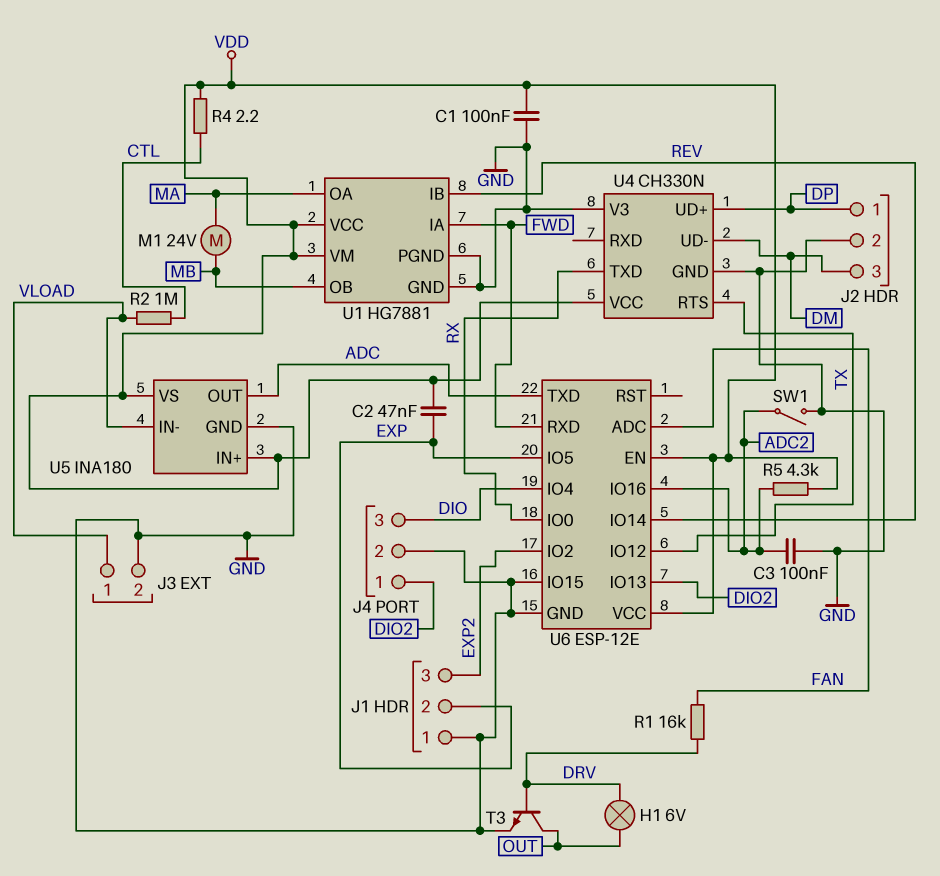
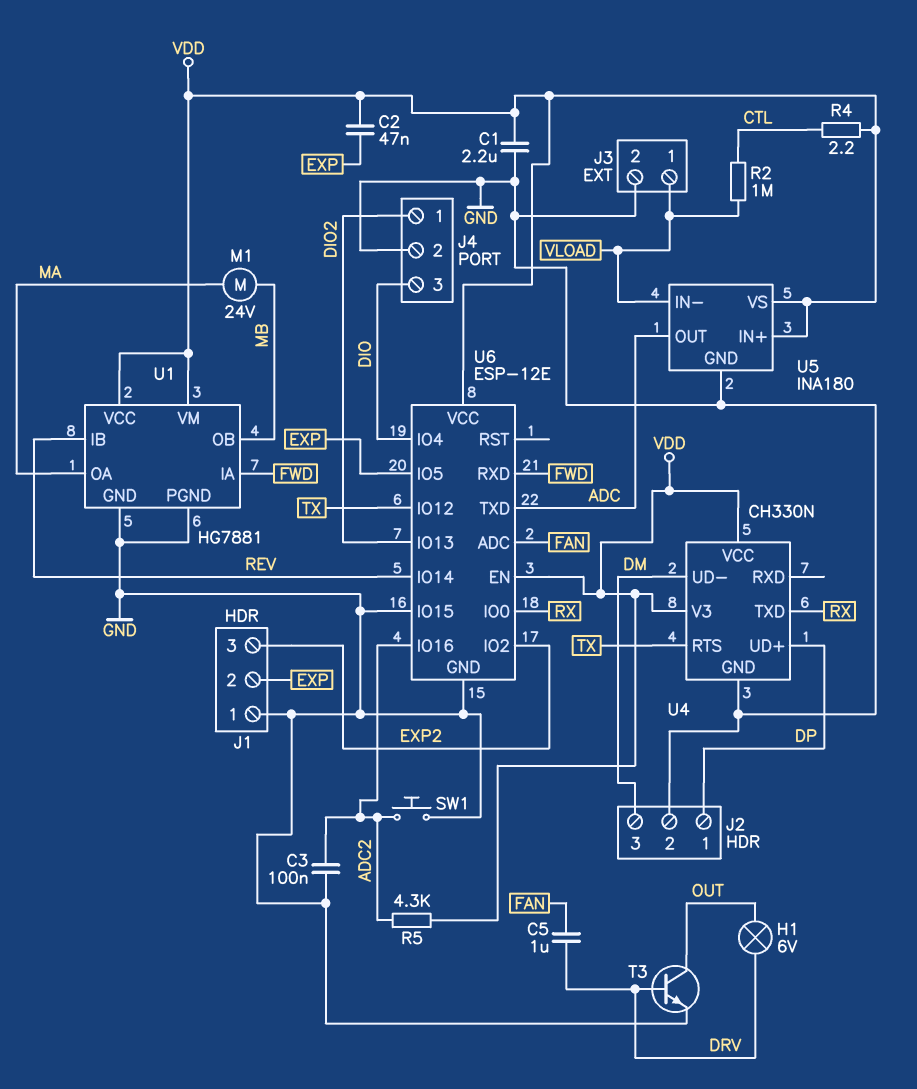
C1: 100nF (GND, VDD) -> 2.2uF (GND, VDD)
C5: none -> 1uF (DRV, FAN)
R1: 16k (DRV, FAN) -> none
SW1: switch (ADC2, GND) -> button (ADC2, GND)
U4 pin V3: GND -> VDD

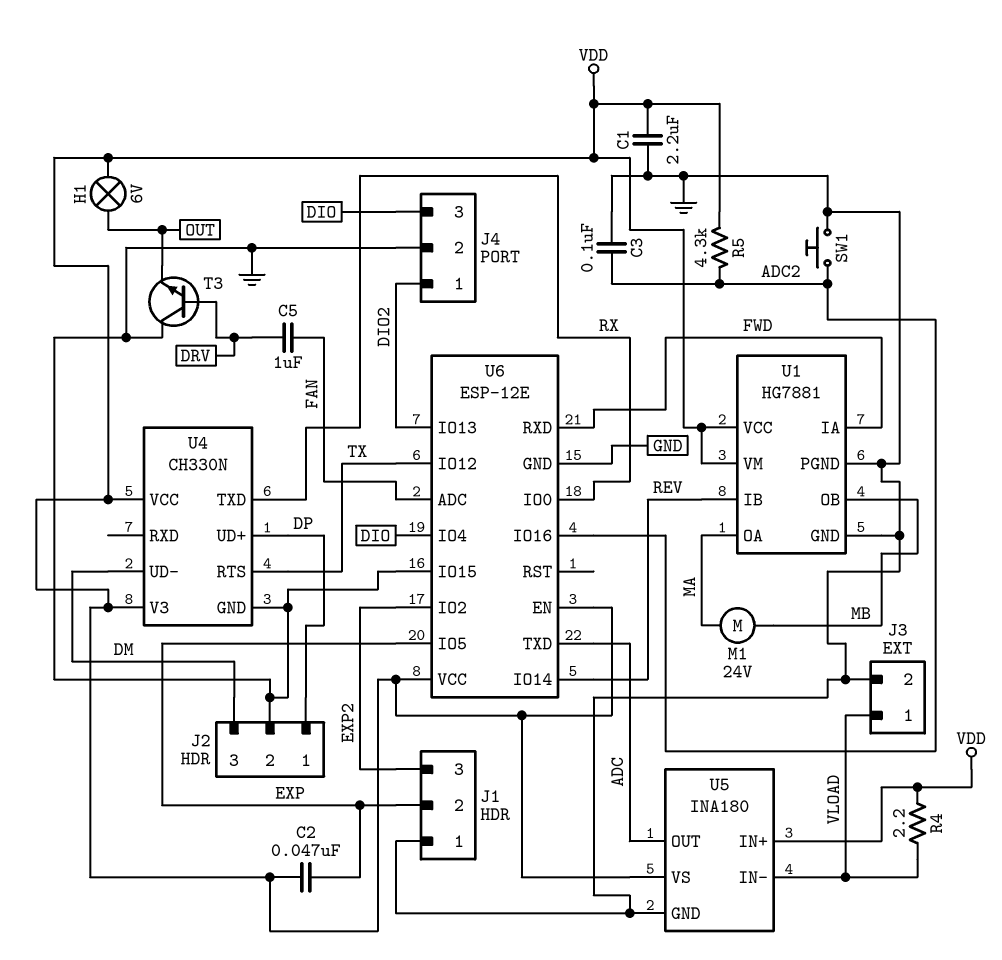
H1: lamp 6V (DRV, OUT) -> lamp 6V (OUT, VDD)
R2: 1M (CTL, VLOAD) -> none
R4: 2.2 (CTL, VDD) -> 2.2 (VDD, VLOAD)
T3: NPN (B DRV, C OUT, E GND) -> NPN (B DRV, C GND, E OUT)

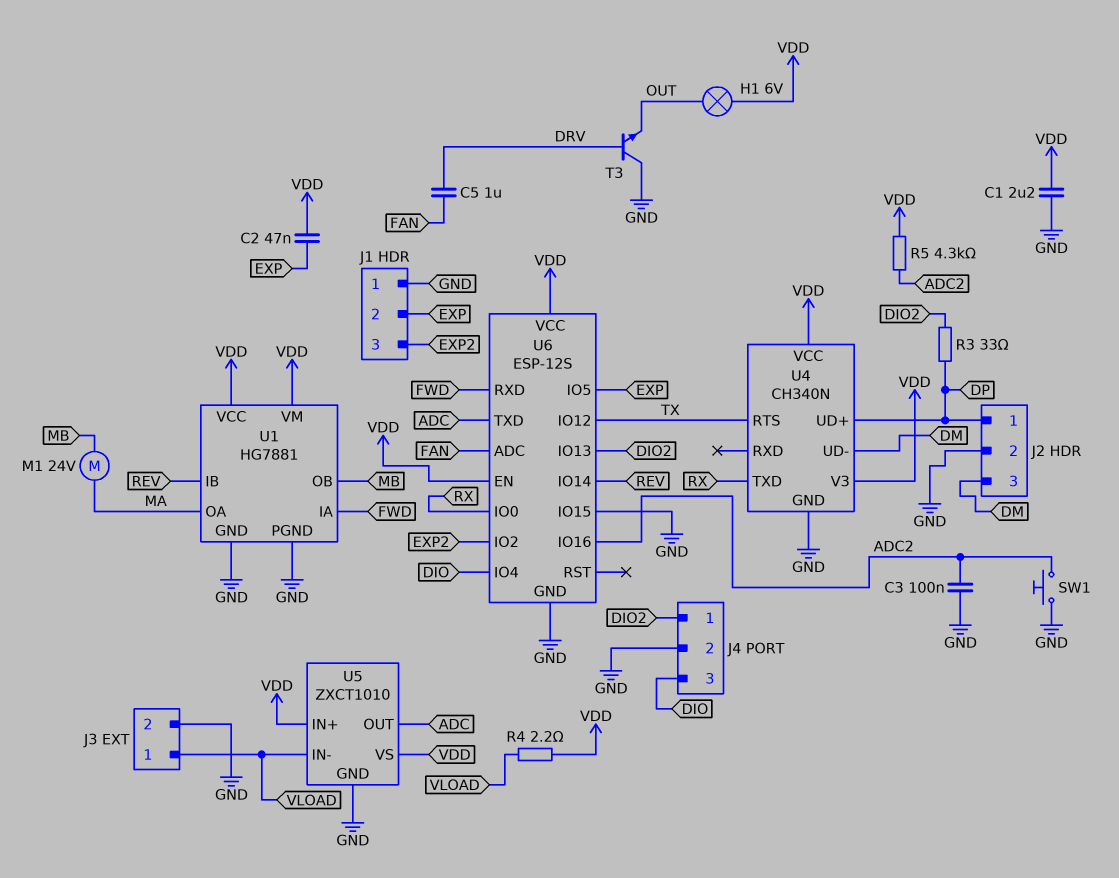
R3: none -> 33 (DIO2, DP)
U4: CH330N -> CH340N
U5: INA180 -> ZXCT1010
U6: ESP-12E -> ESP-12S

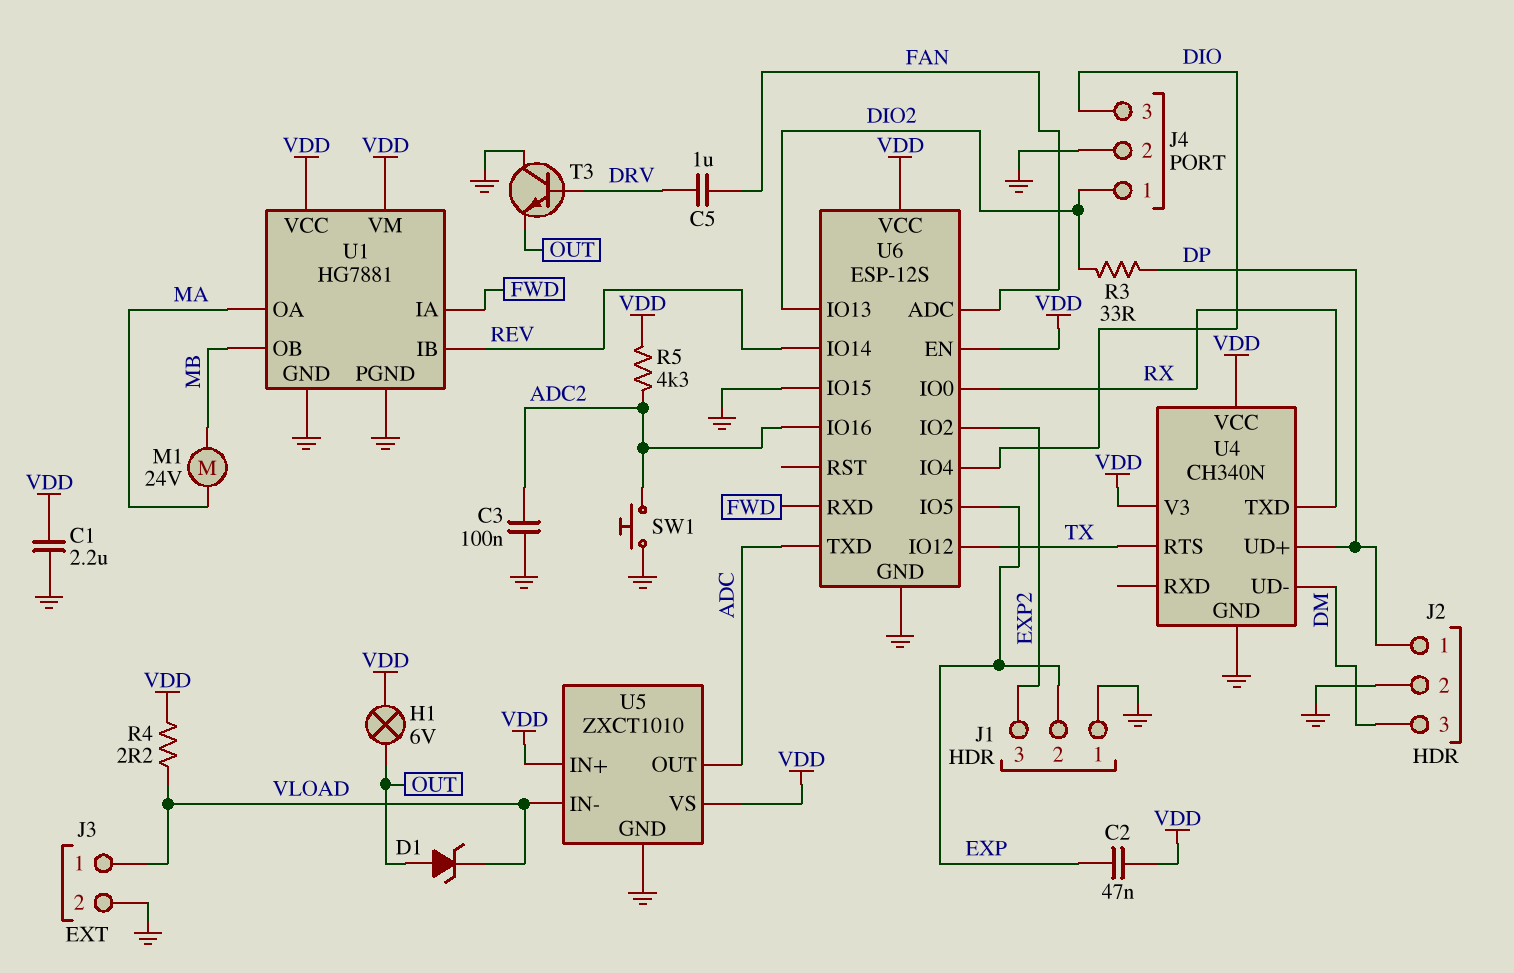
D1: none -> zener (A OUT, K VLOAD)

